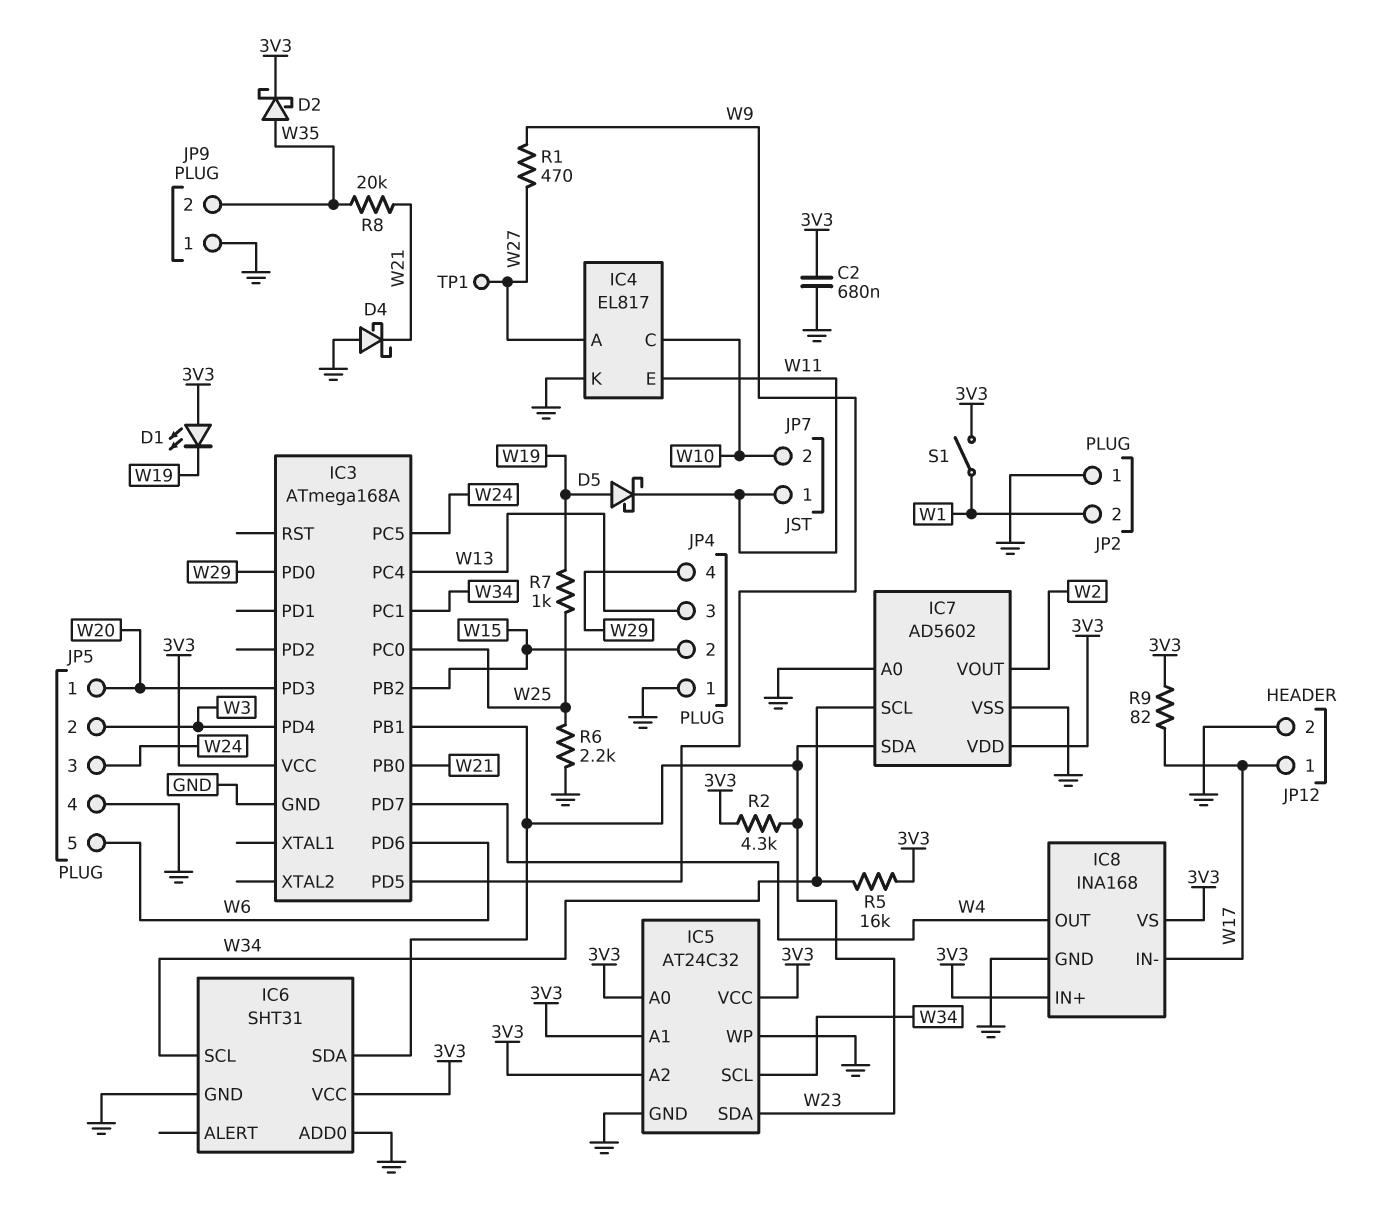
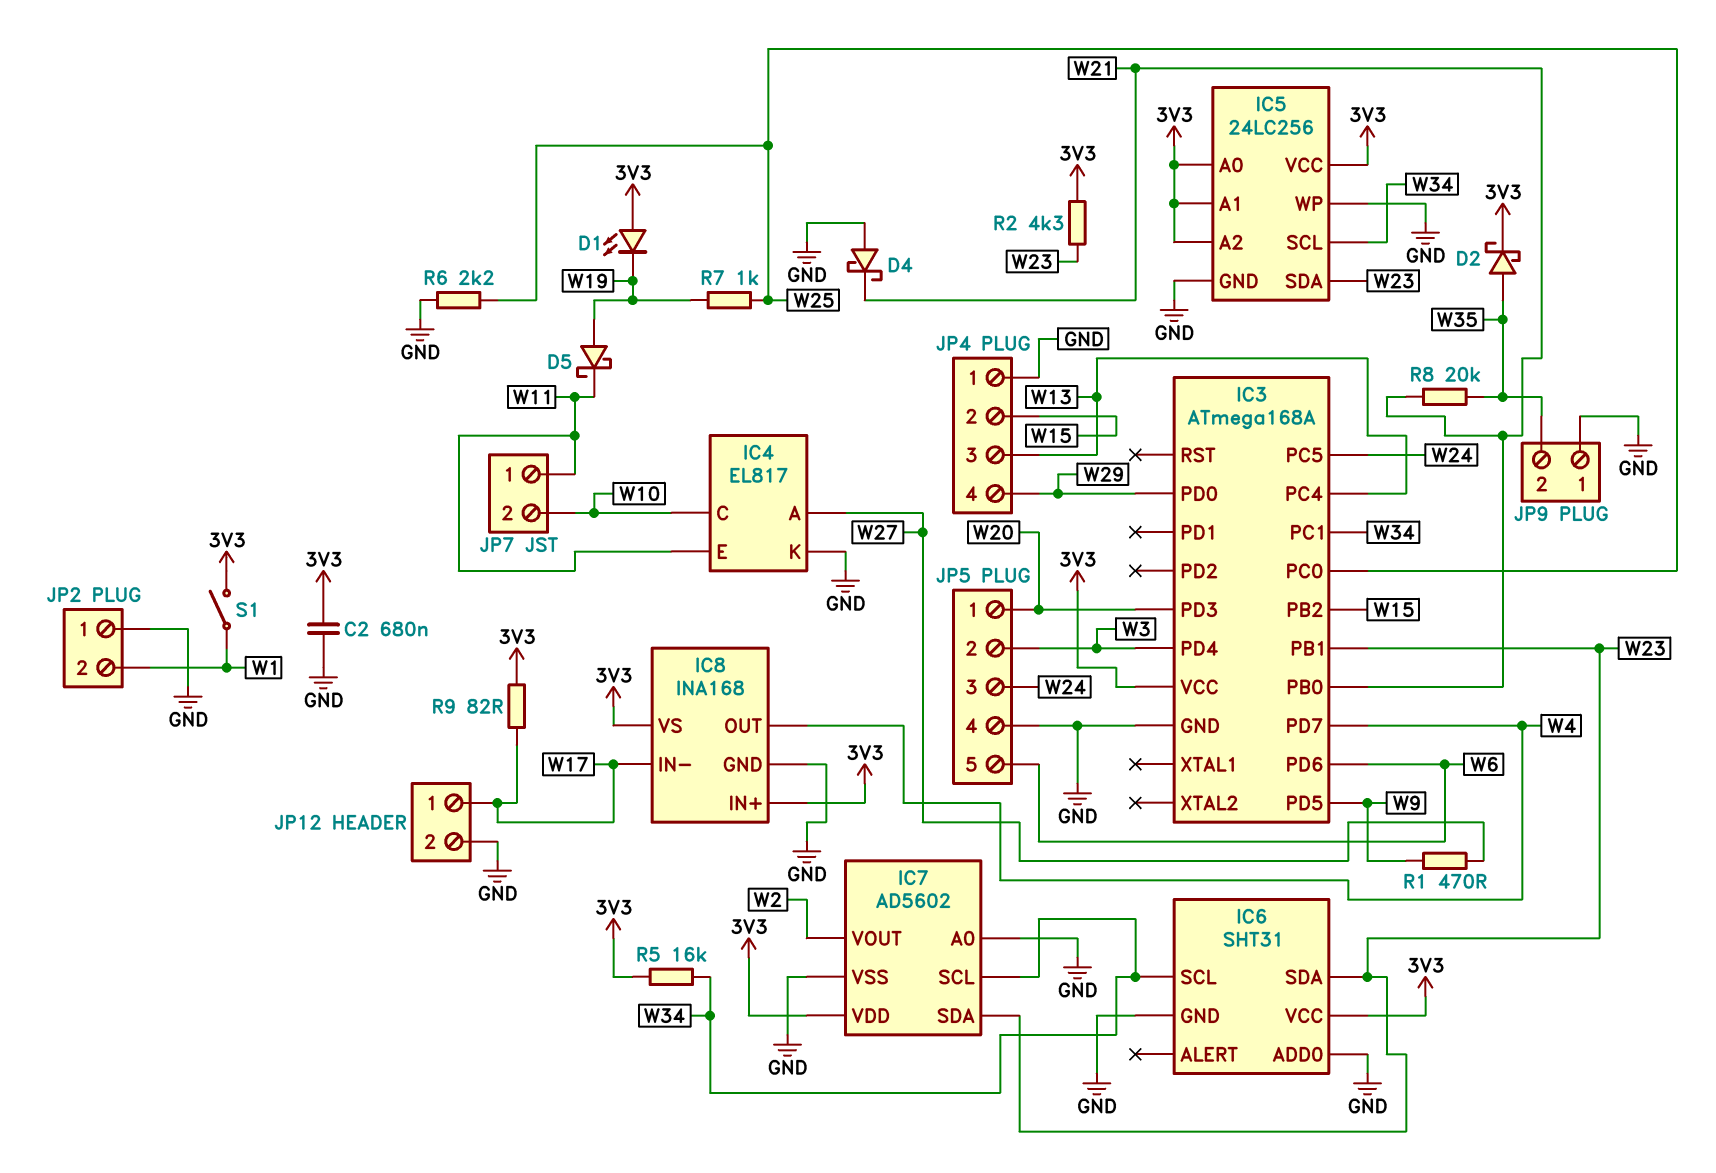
IC5: AT24C32 -> 24LC256
TP1: test point (W27) -> none

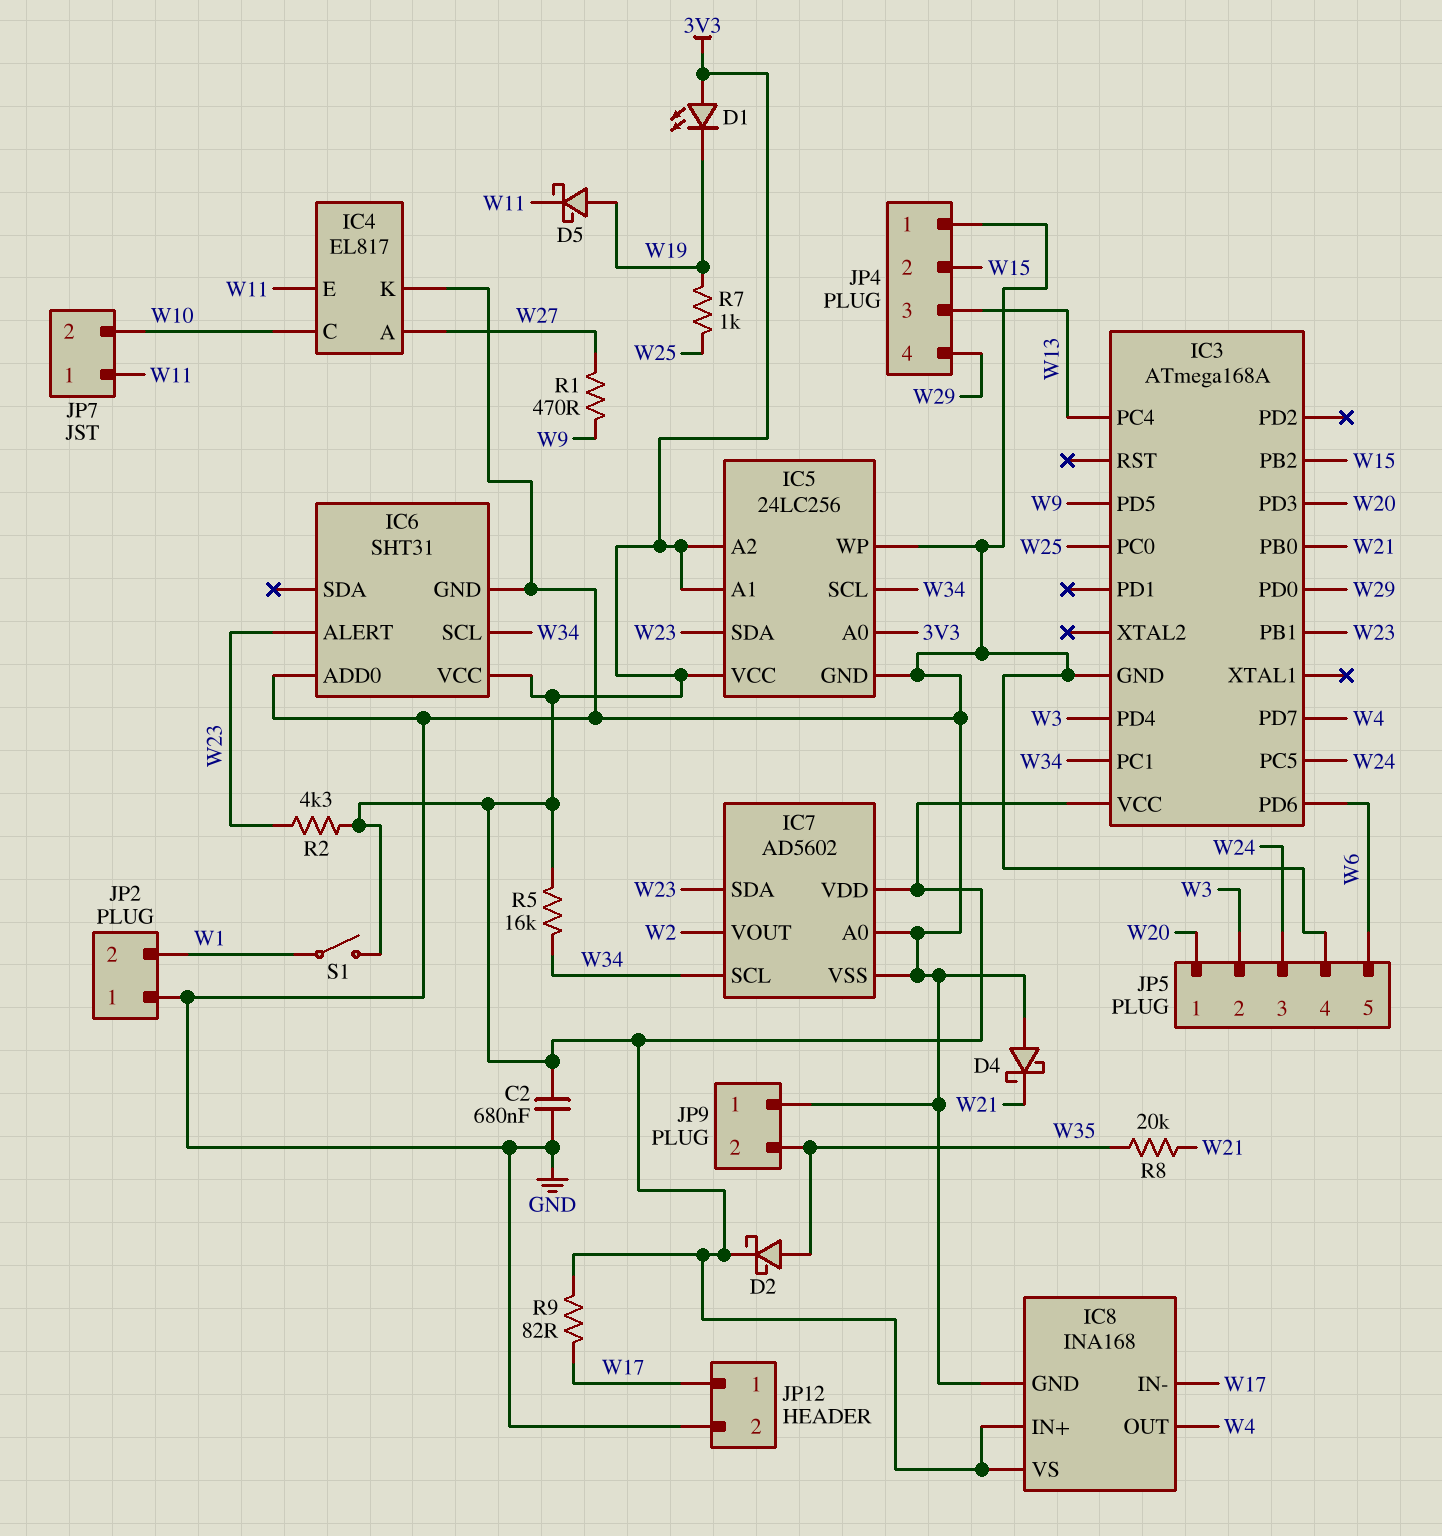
IC6 pin ALERT: none -> W23
IC6 pin SDA: W23 -> none
R6: 2.2k (GND, W25) -> none

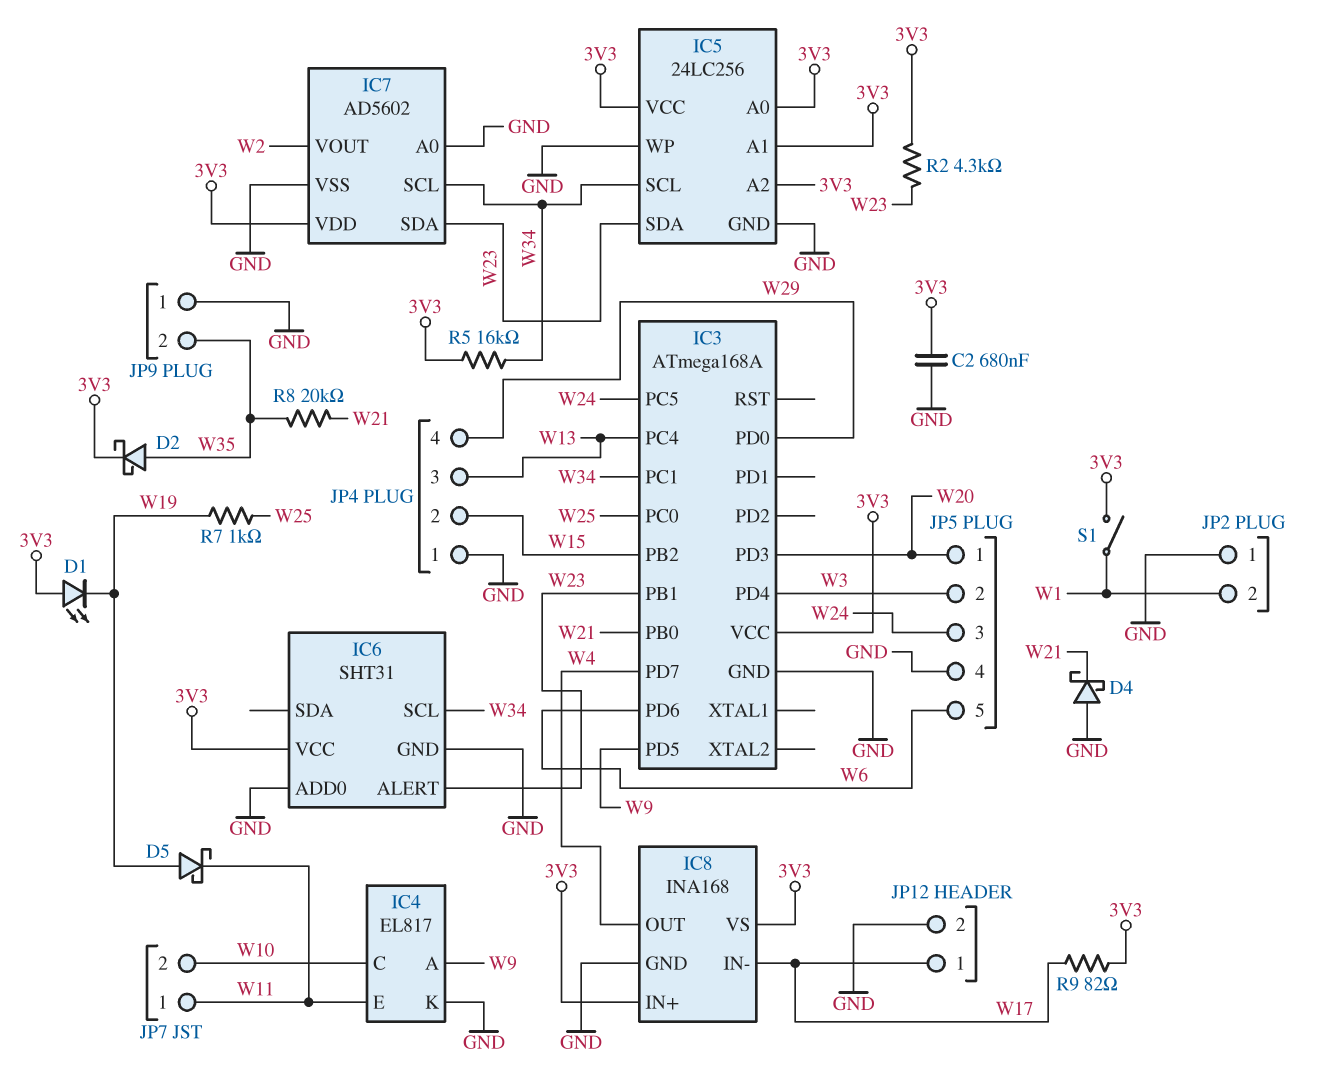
IC4 pin A: W27 -> W9
R1: 470 (W9, W27) -> none

